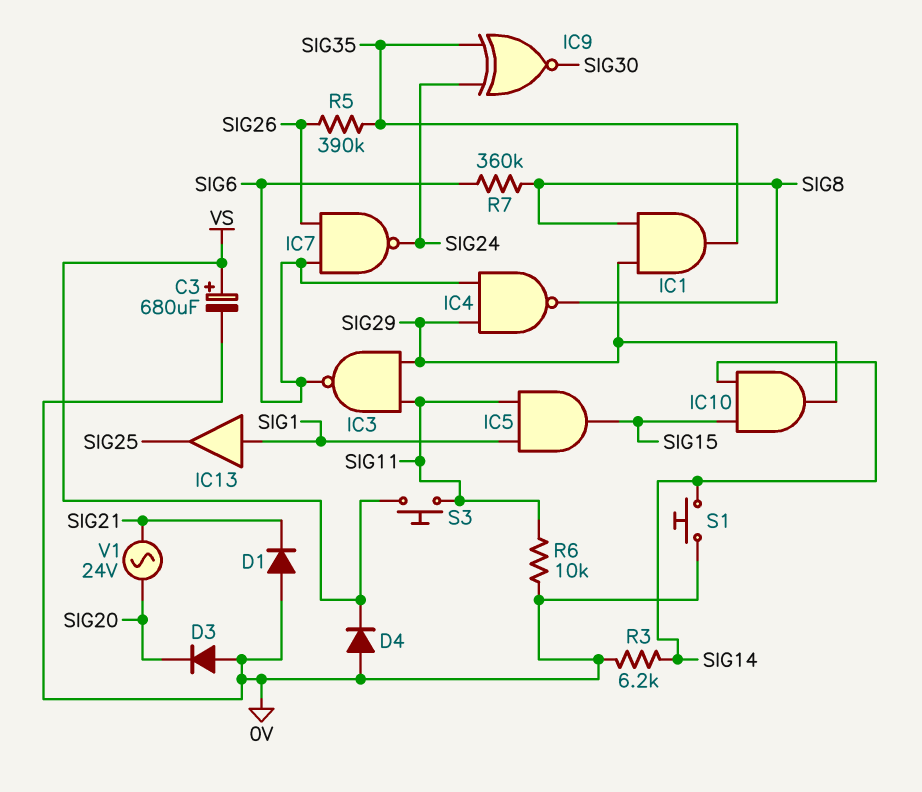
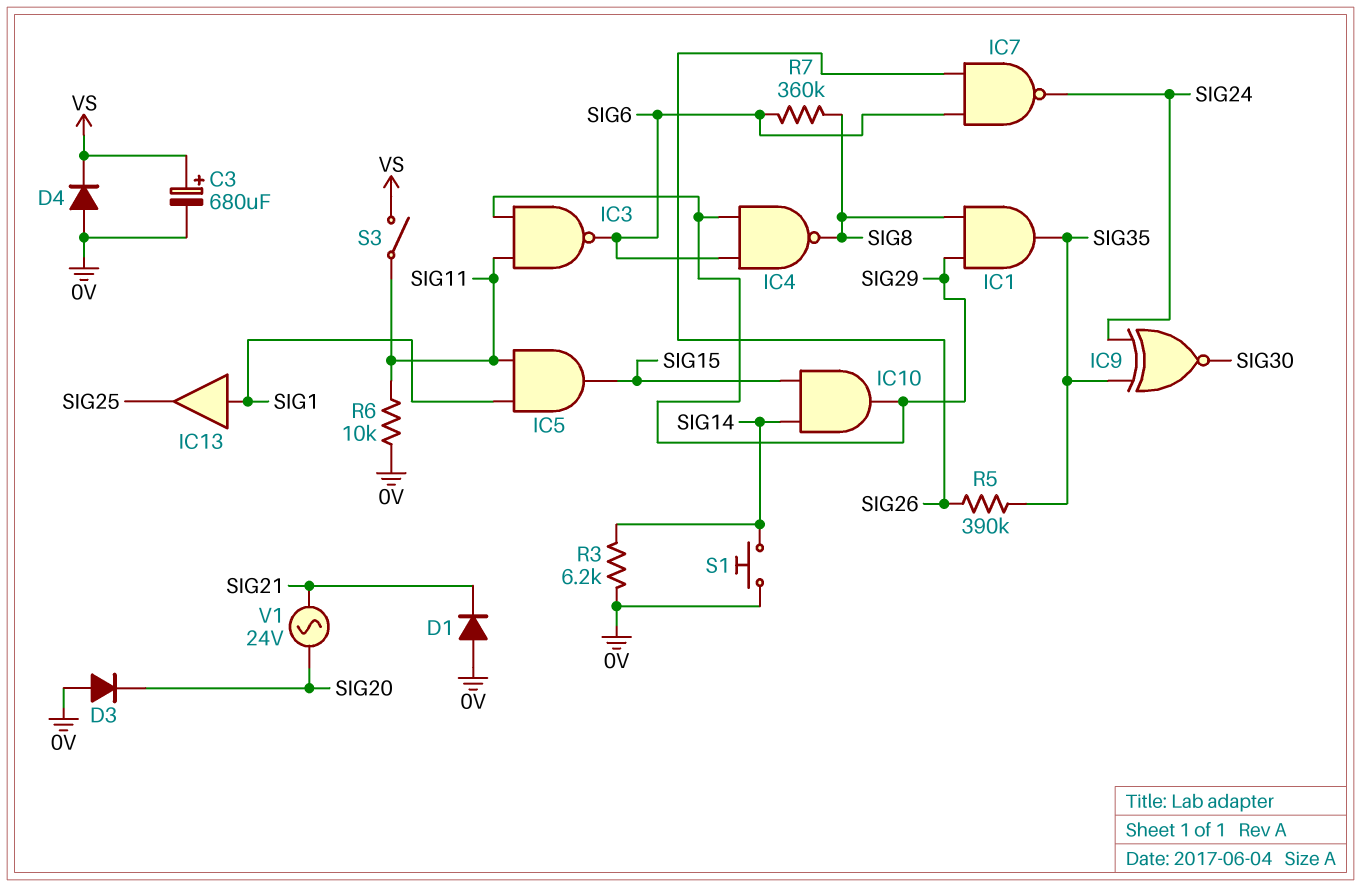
S3: button (SIG11, VS) -> switch (SIG11, VS)

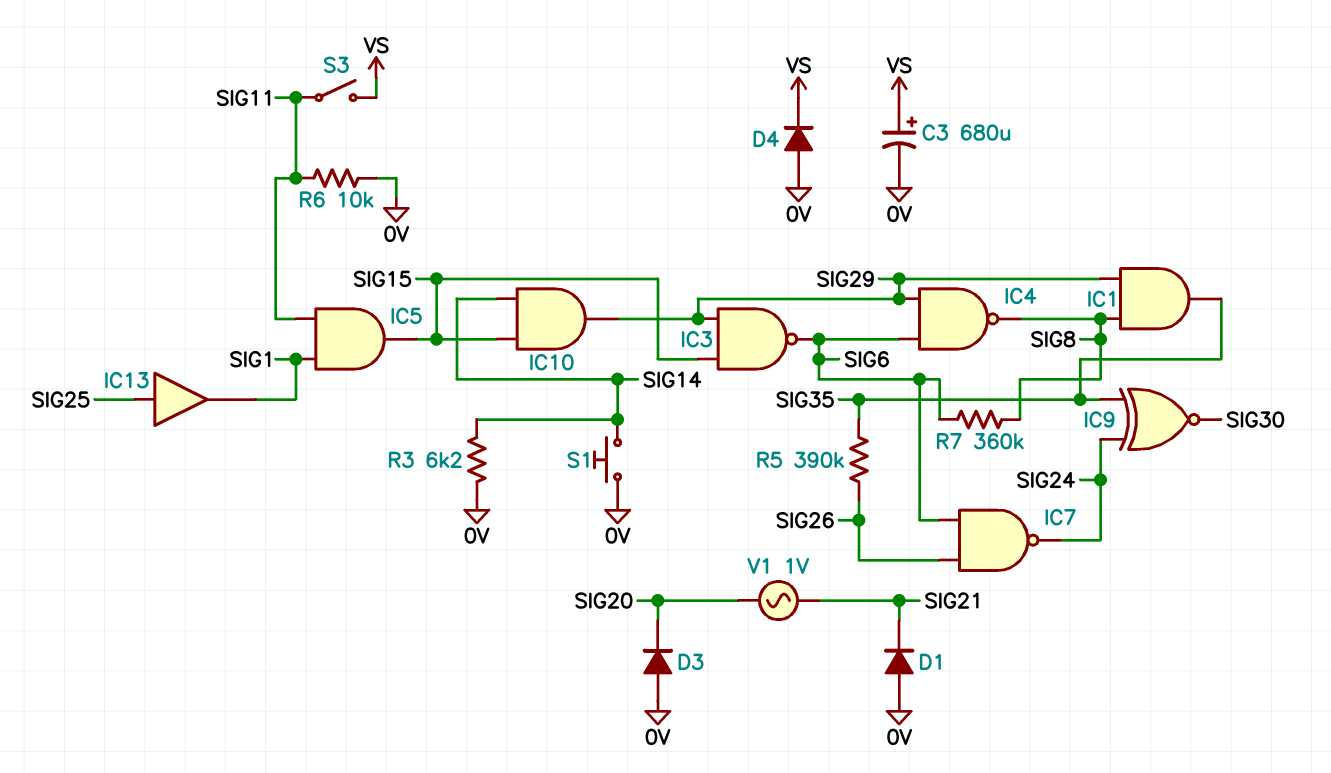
IC3: NAND (in SIG11, in SIG29, out SIG6) -> NAND (in SIG15, in SIG29, out SIG6)
IC13: buffer (in SIG1, out SIG25) -> buffer (in SIG25, out SIG1)
V1: AC 24V (SIG20, SIG21) -> AC 1V (SIG20, SIG21)

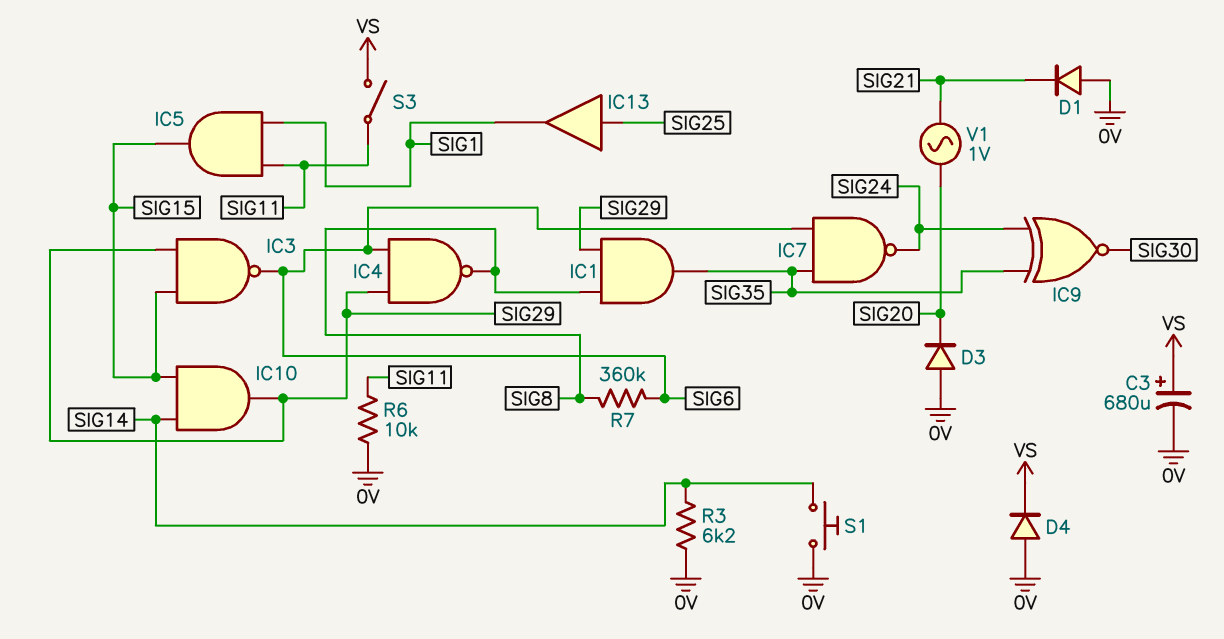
IC7: NAND (in SIG6, in SIG26, out SIG24) -> NAND (in SIG6, in SIG35, out SIG24)
R5: 390k (SIG26, SIG35) -> none

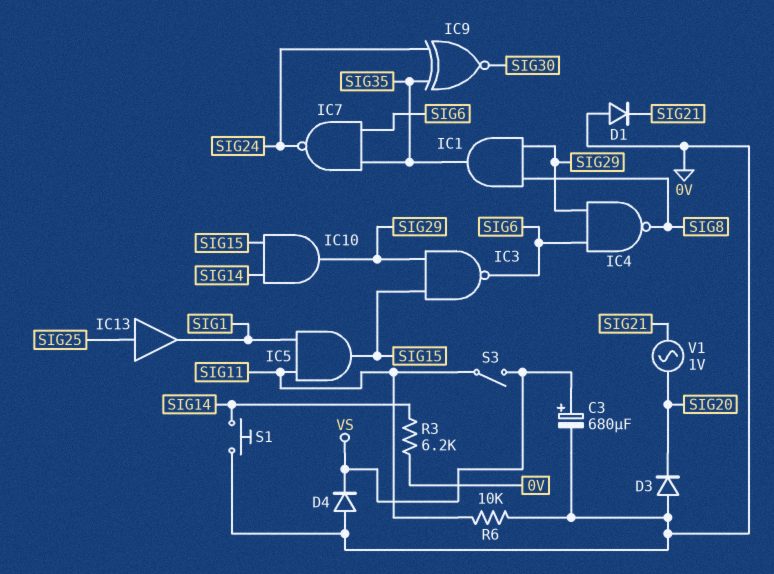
R7: 360k (SIG6, SIG8) -> none

